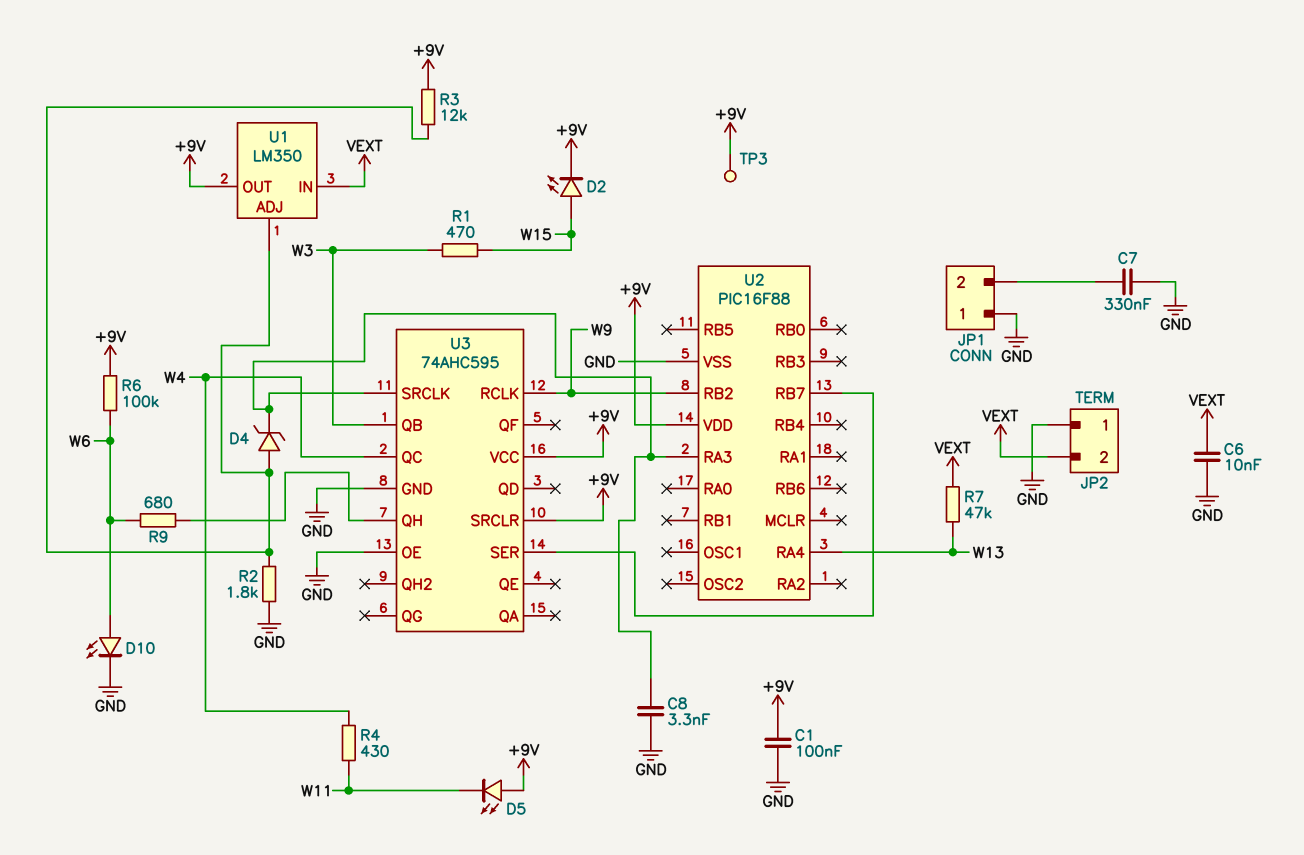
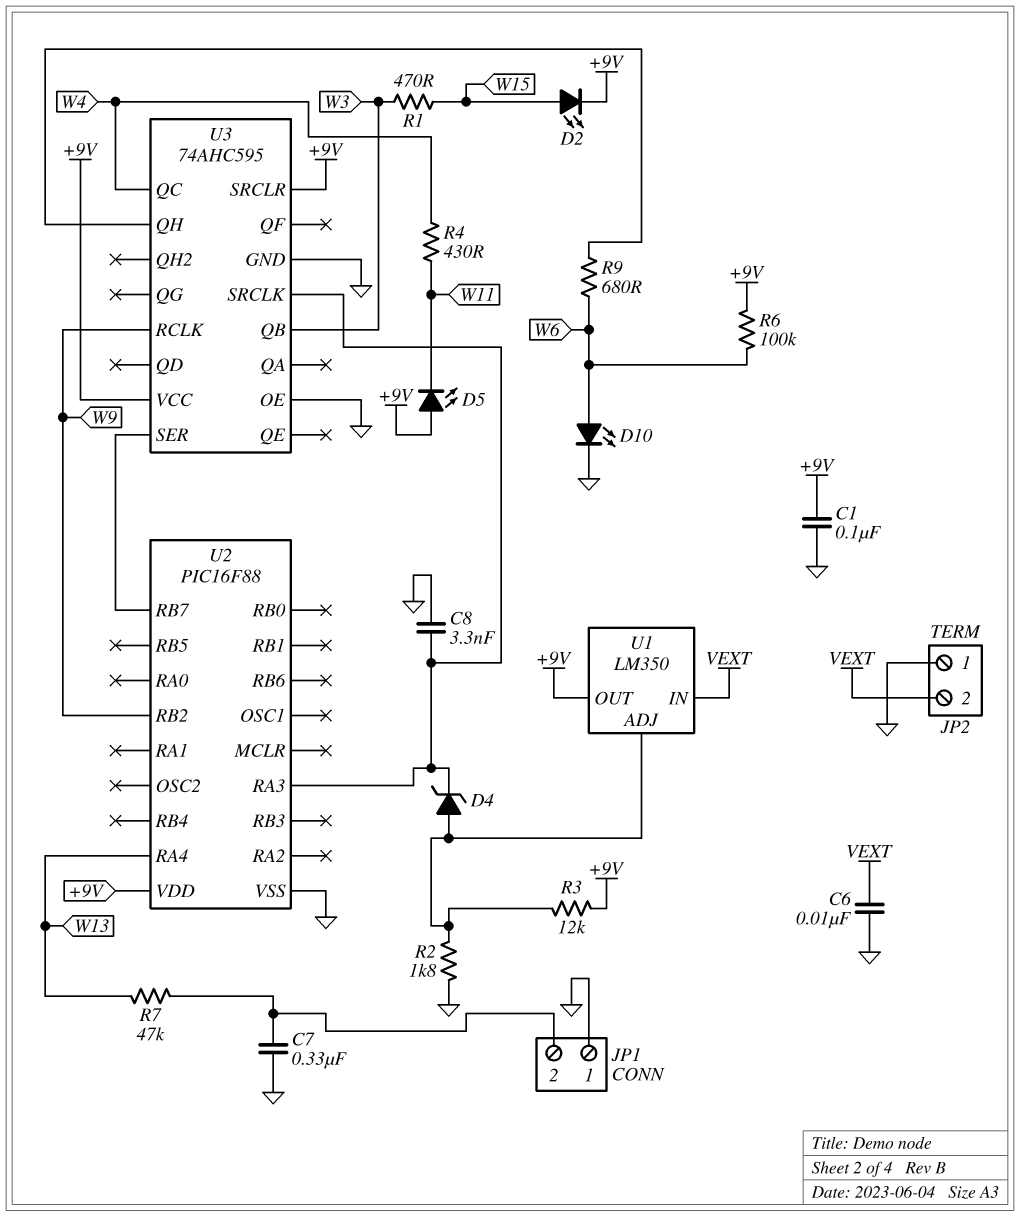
R7: 47k (VEXT, W13) -> 47k (JP1/2, W13)
TP3: test point (+9V) -> none

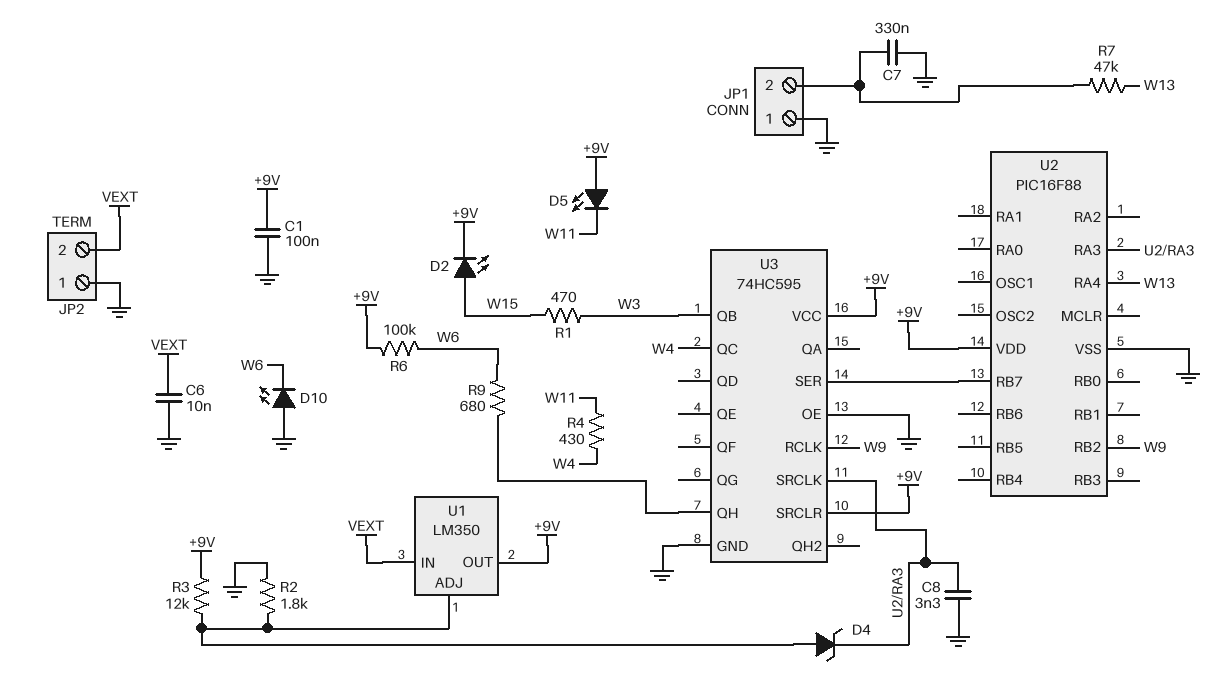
D10: LED (A W6, K GND) -> LED (A GND, K W6)
U3: 74AHC595 -> 74HC595

